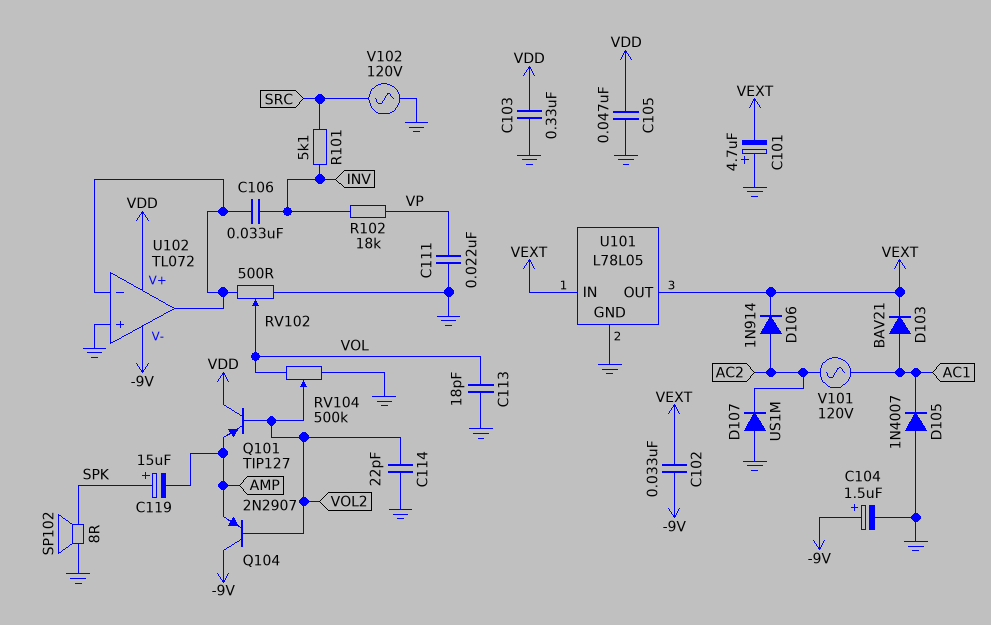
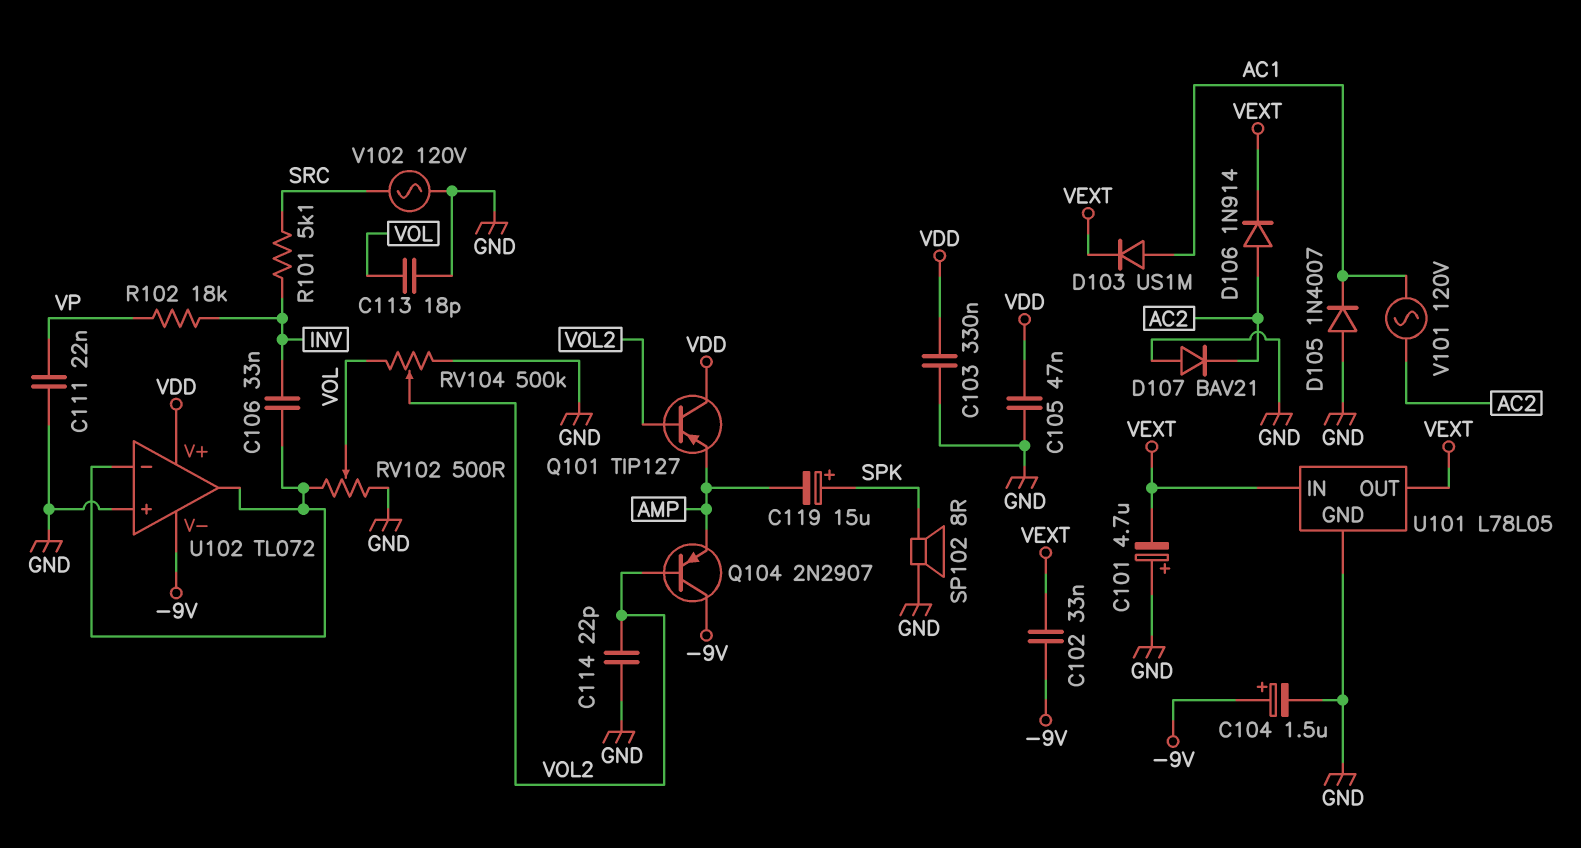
D103: diode BAV21 (A AC1, K VEXT) -> diode US1M (A AC1, K VEXT)
D107: diode US1M (A GND, K AC2) -> diode BAV21 (A GND, K AC2)

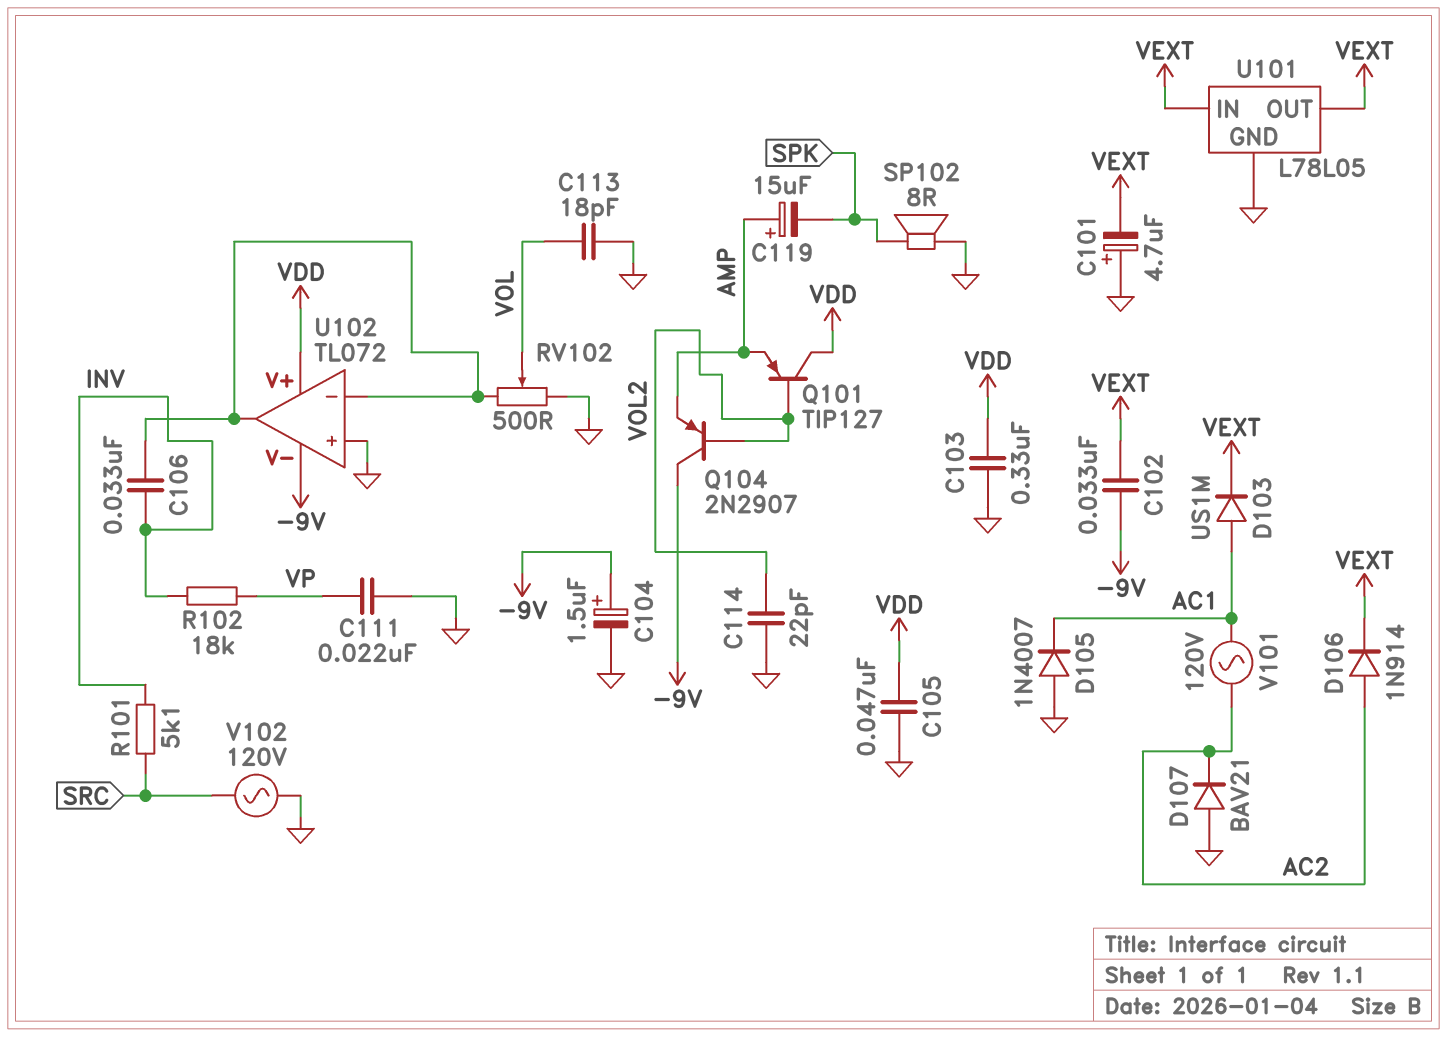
C119: 15uF (plus SPK, minus AMP) -> 15uF (plus AMP, minus SPK)
RV104: 500k (GND, VOL, wiper VOL2) -> none

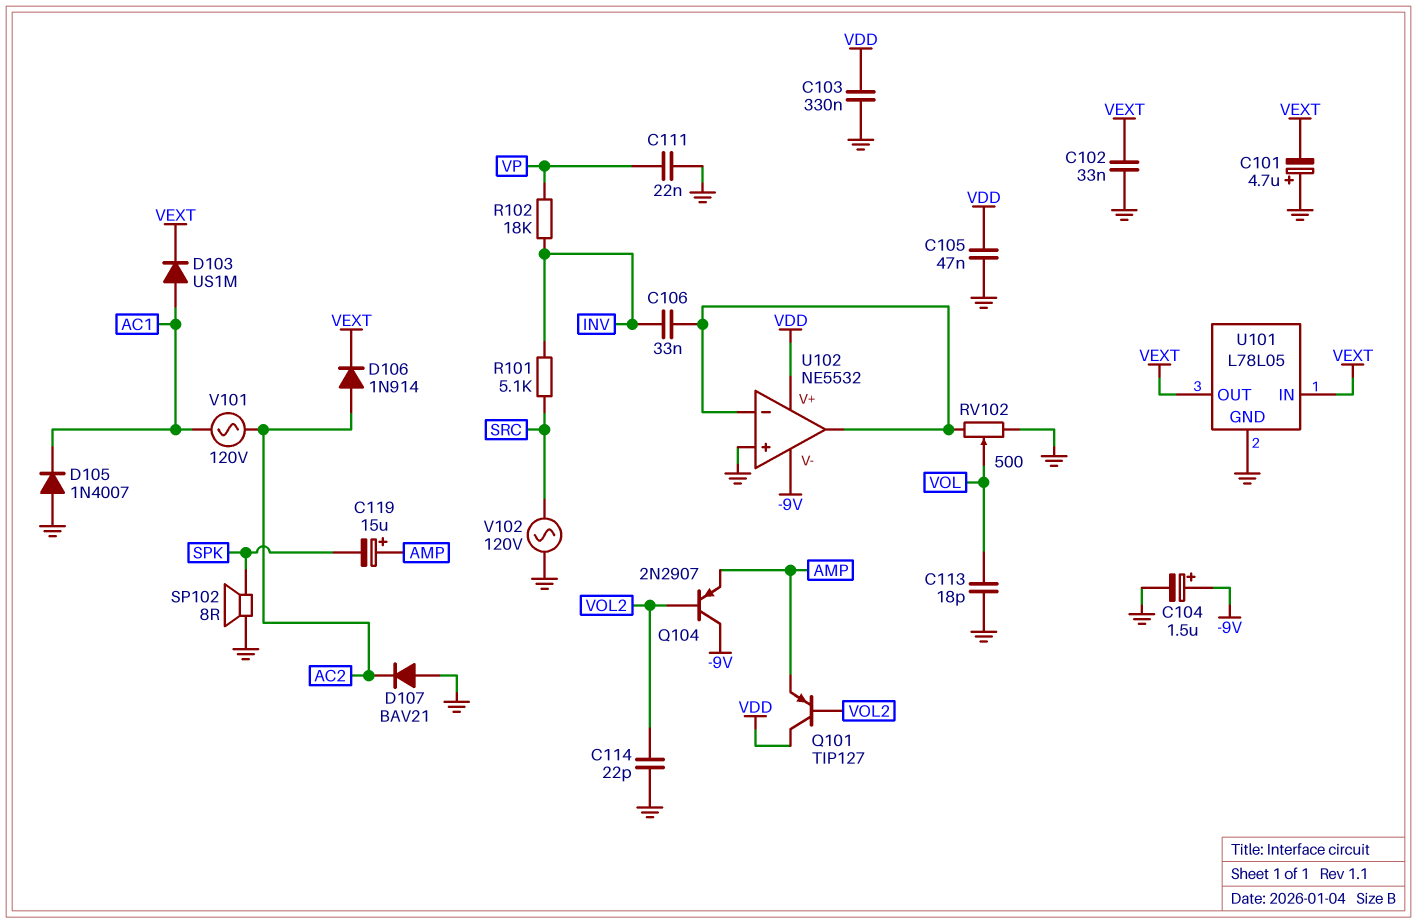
C102: 33nF (-9V, VEXT) -> 33nF (GND, VEXT)
U102: TL072 -> NE5532

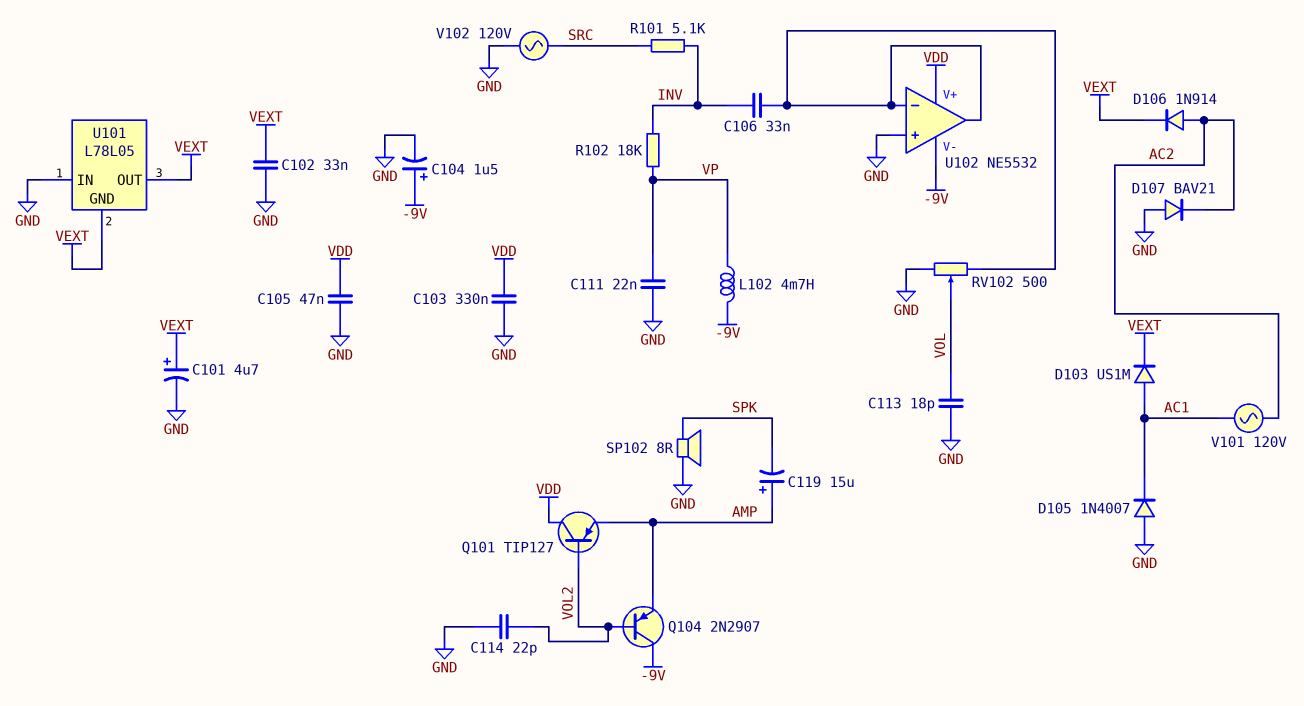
C101: 4.7uF (plus GND, minus VEXT) -> 4.7uF (plus VEXT, minus GND)
L102: none -> 4.7mH (-9V, VP)
U101 pin GND: GND -> VEXT
U101 pin IN: VEXT -> GND

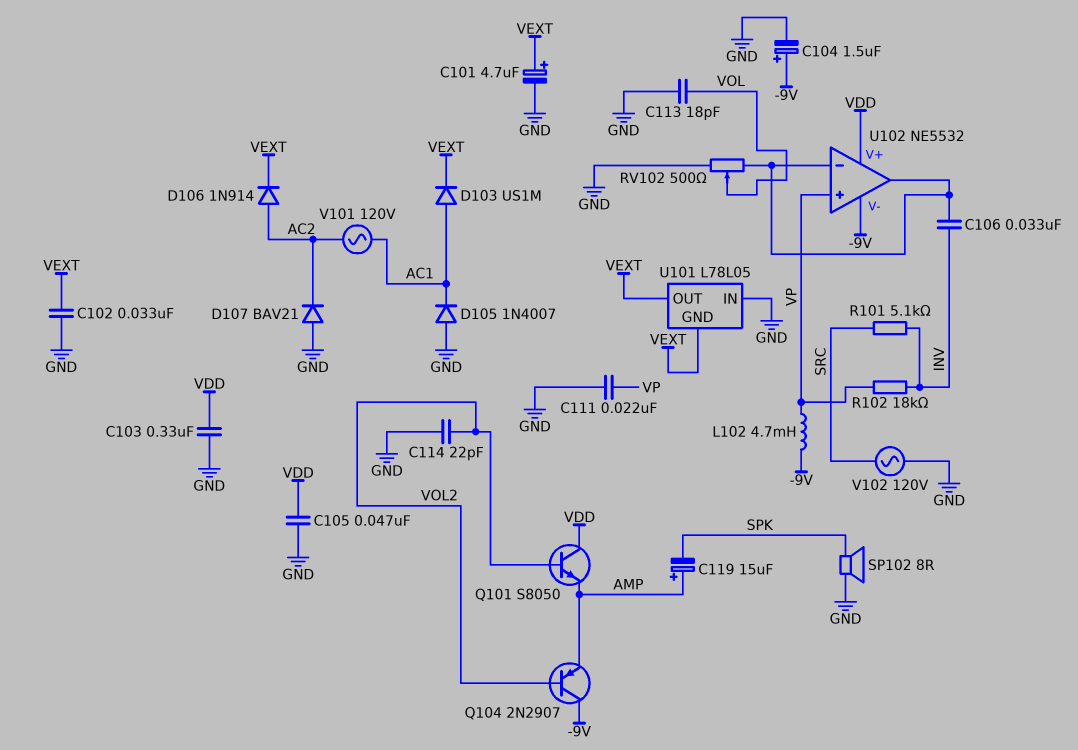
Q101: PNP TIP127 (B VOL2, C VDD, E AMP) -> NPN S8050 (B VOL2, C VDD, E AMP)
U102 pin in+: GND -> VP

